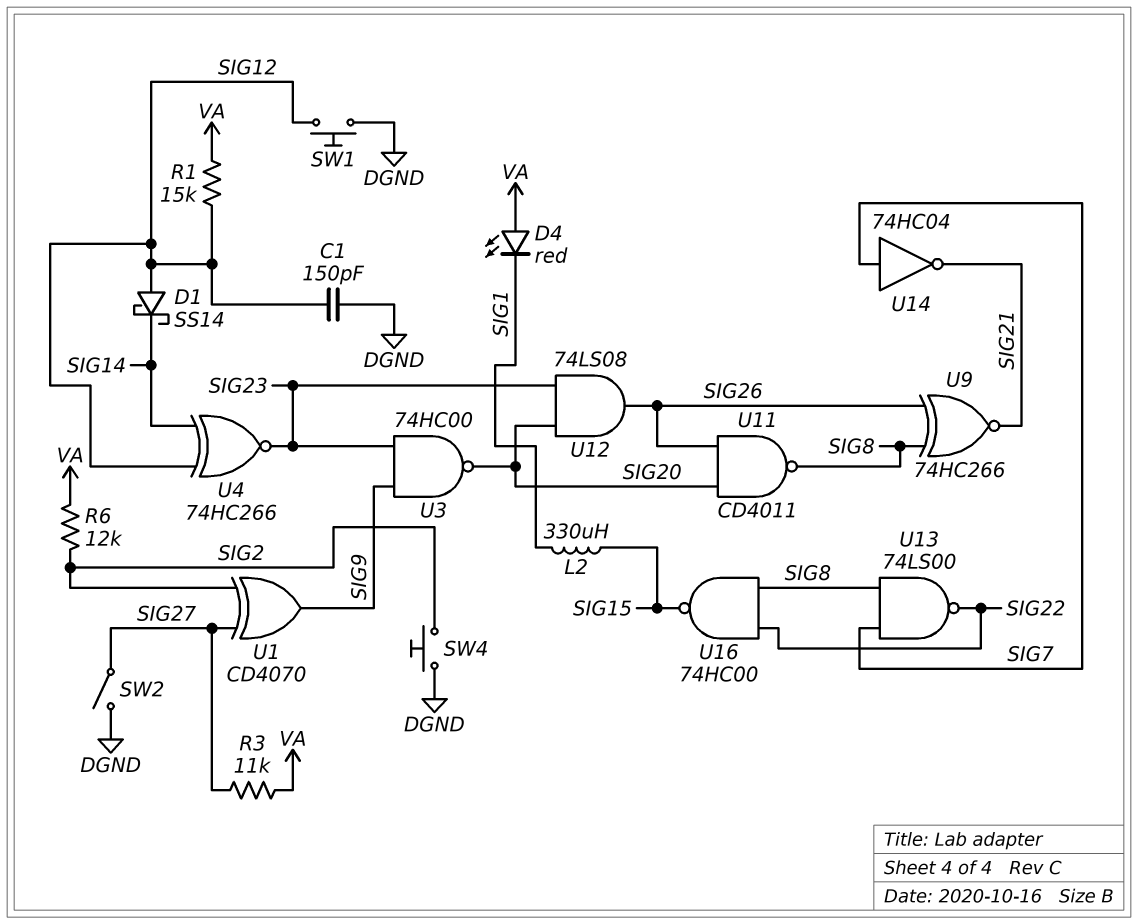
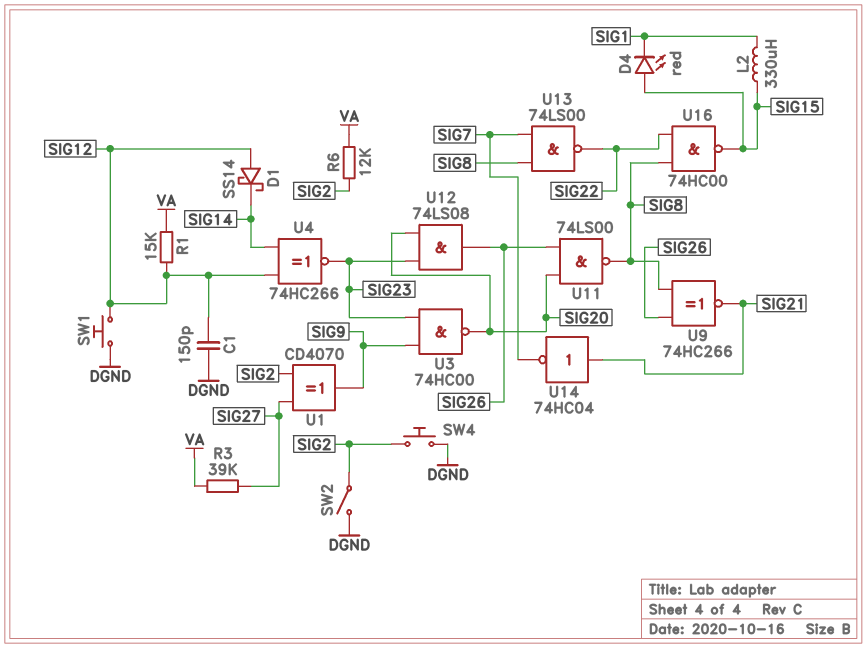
D4: LED red (A VA, K SIG1) -> LED red (A SIG15, K SIG1)
R3: 11k (SIG27, VA) -> 39k (SIG27, VA)
SW2: switch (DGND, SIG27) -> switch (DGND, SIG2)
U11: NAND CD4011 (in SIG20, in SIG26, out SIG8) -> NAND 74LS00 (in SIG20, in SIG26, out SIG8)
U14: NOT 74HC04 (in SIG7, out SIG21) -> NOT 74HC04 (in SIG21, out SIG7)

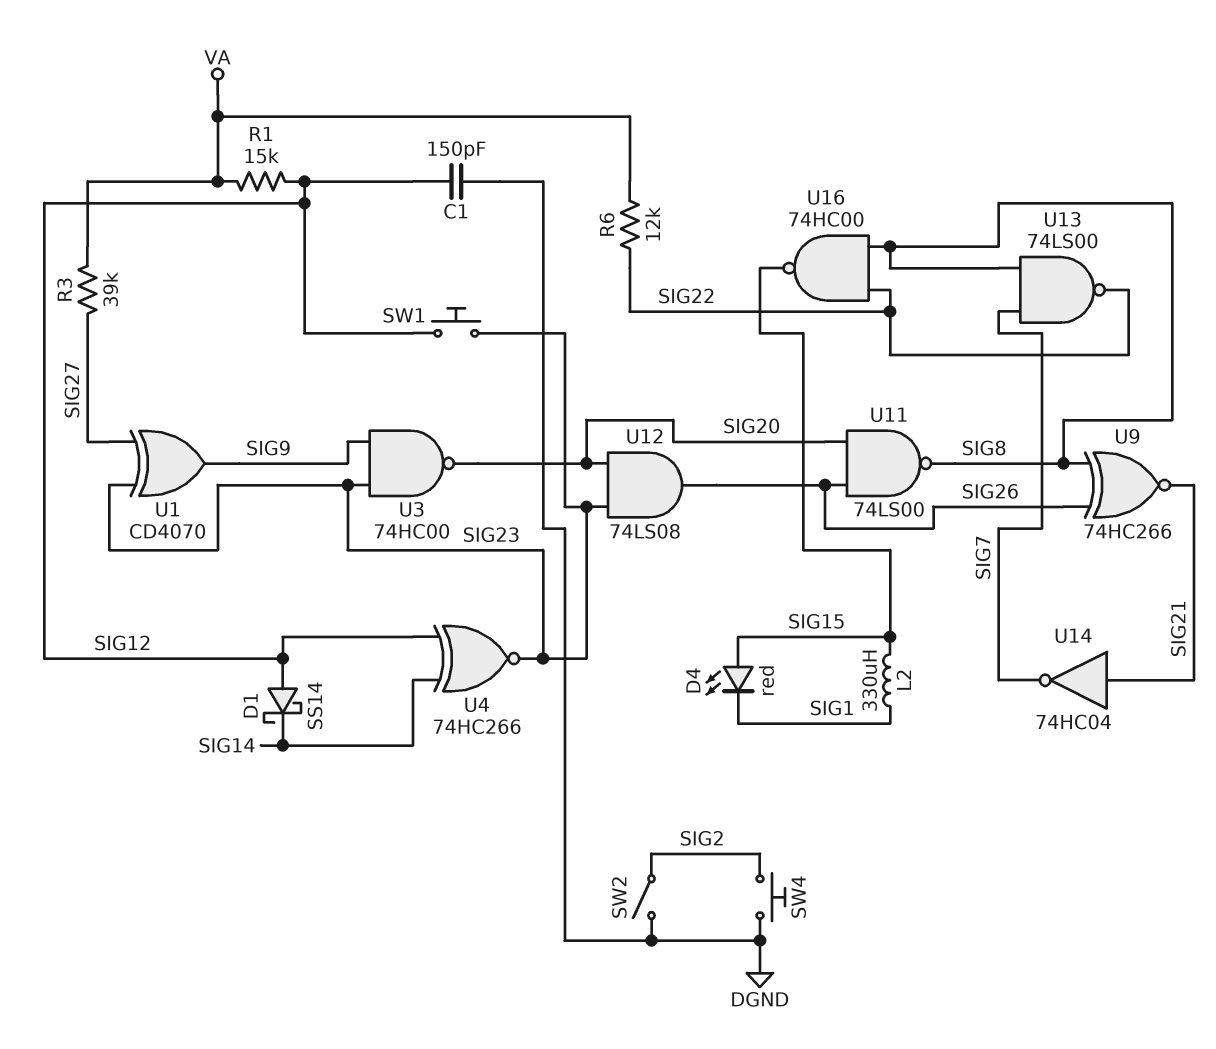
R6: 12k (SIG2, VA) -> 12k (SIG22, VA)
SW1: button (DGND, SIG12) -> button (SIG12, SIG23)
U1: XOR CD4070 (in SIG2, in SIG27, out SIG9) -> XOR CD4070 (in SIG23, in SIG27, out SIG9)

